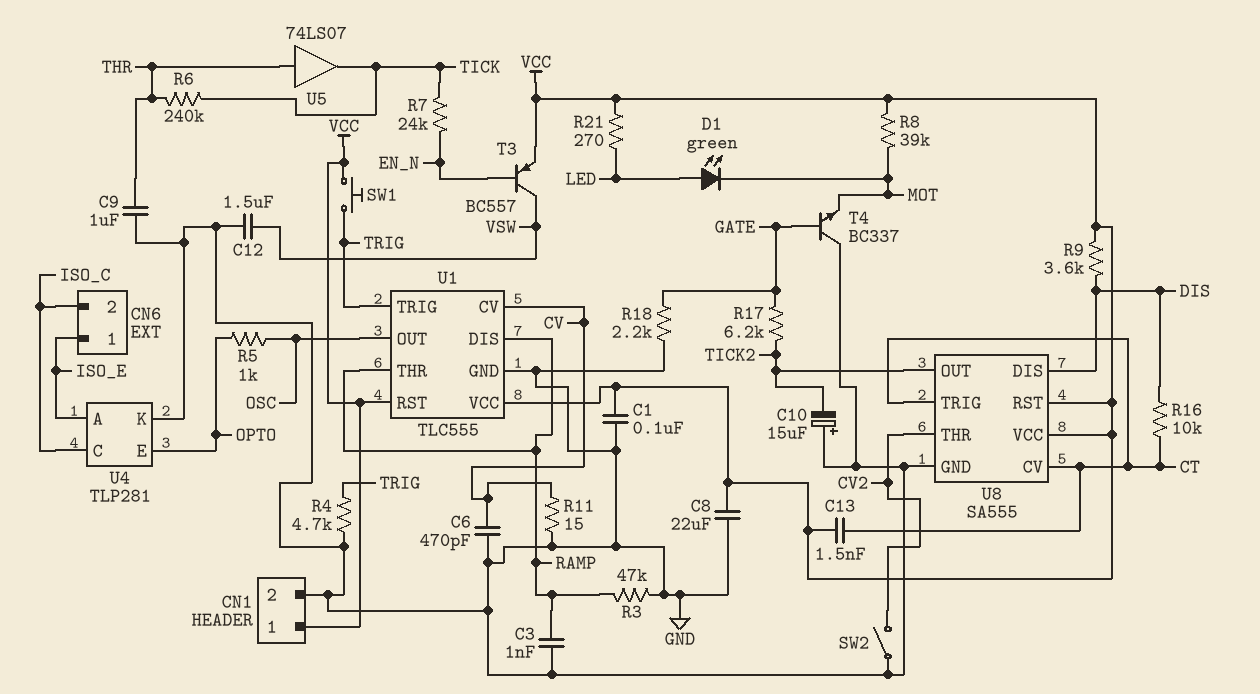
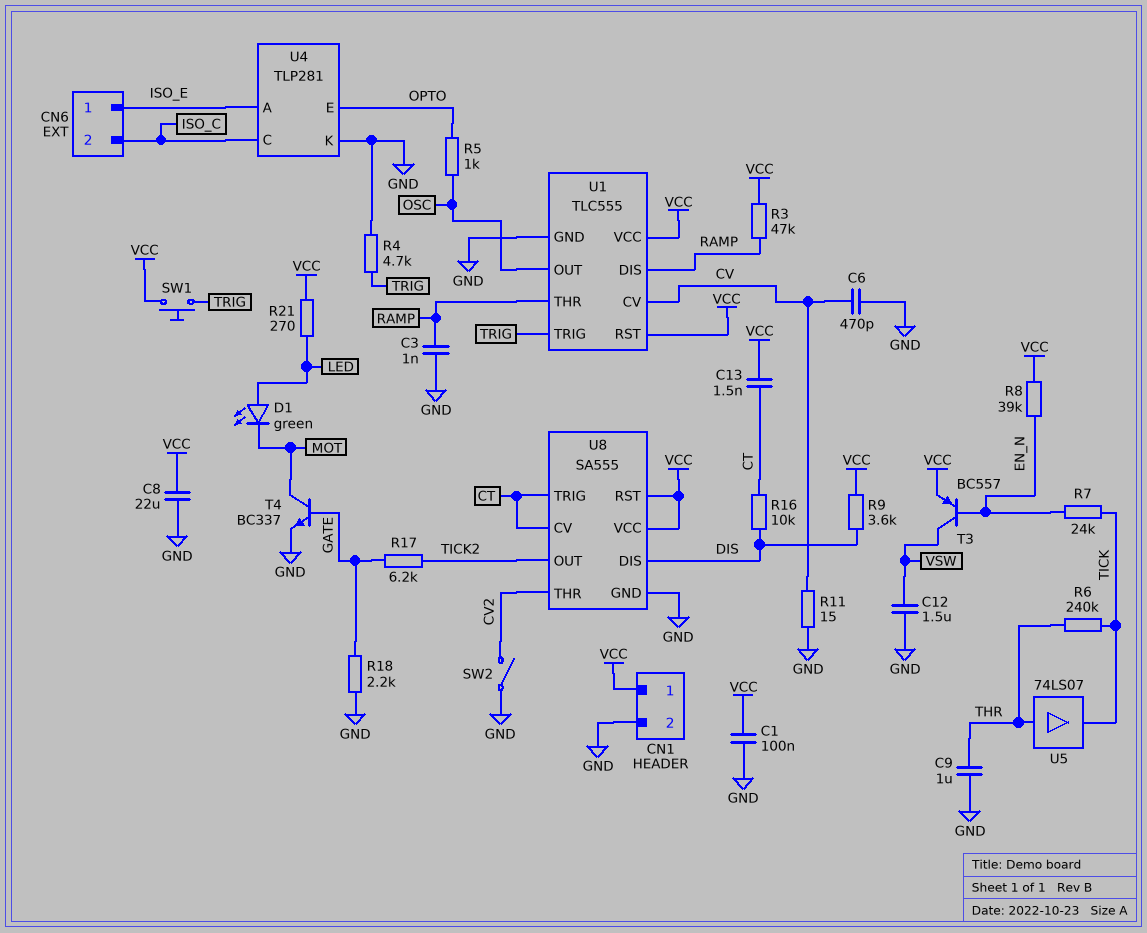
C10: 15uF (plus GND, minus TICK2) -> none
R3: 47k (GND, RAMP) -> 47k (RAMP, VCC)
R8: 39k (MOT, VCC) -> 39k (EN_N, VCC)
T4: NPN BC337 (B GATE, C GND, E MOT) -> NPN BC337 (B GATE, C MOT, E GND)

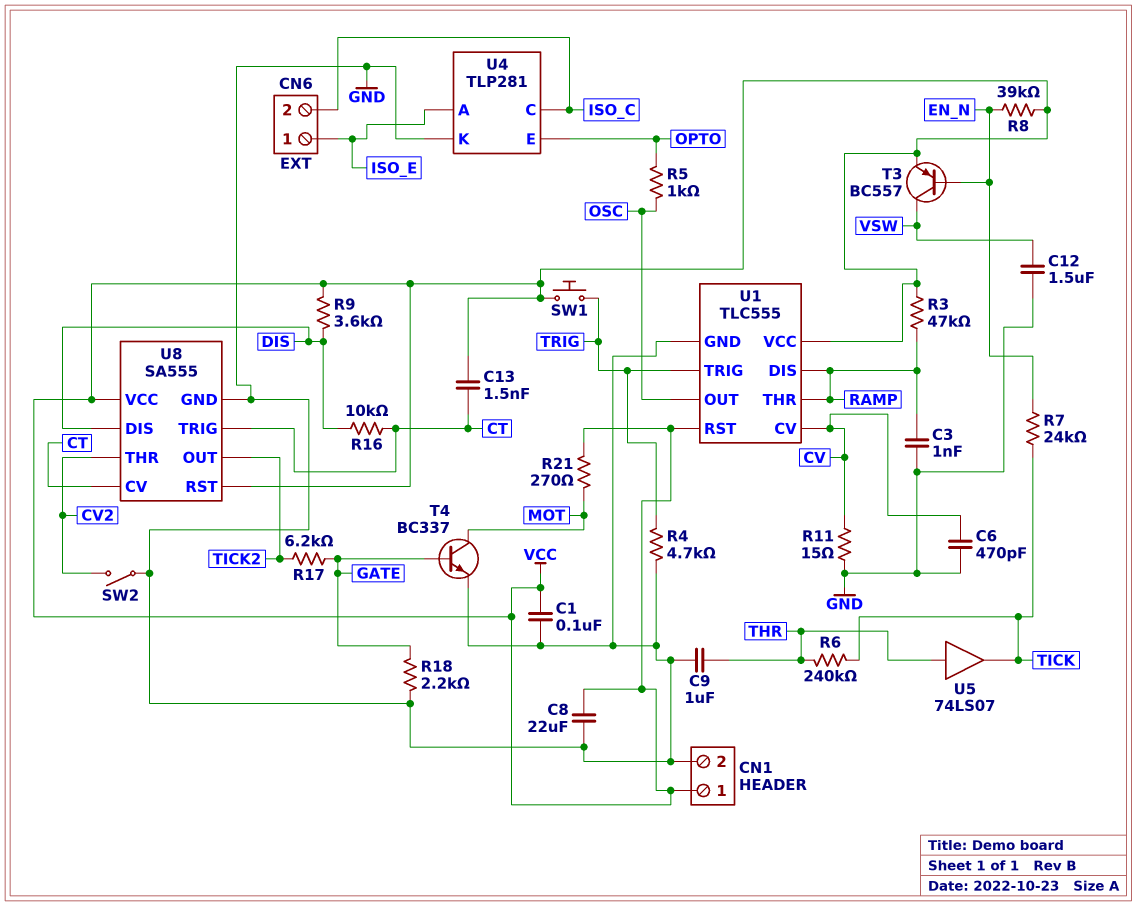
D1: LED green (A LED, K MOT) -> none
R21: 270 (LED, VCC) -> 270 (MOT, VCC)

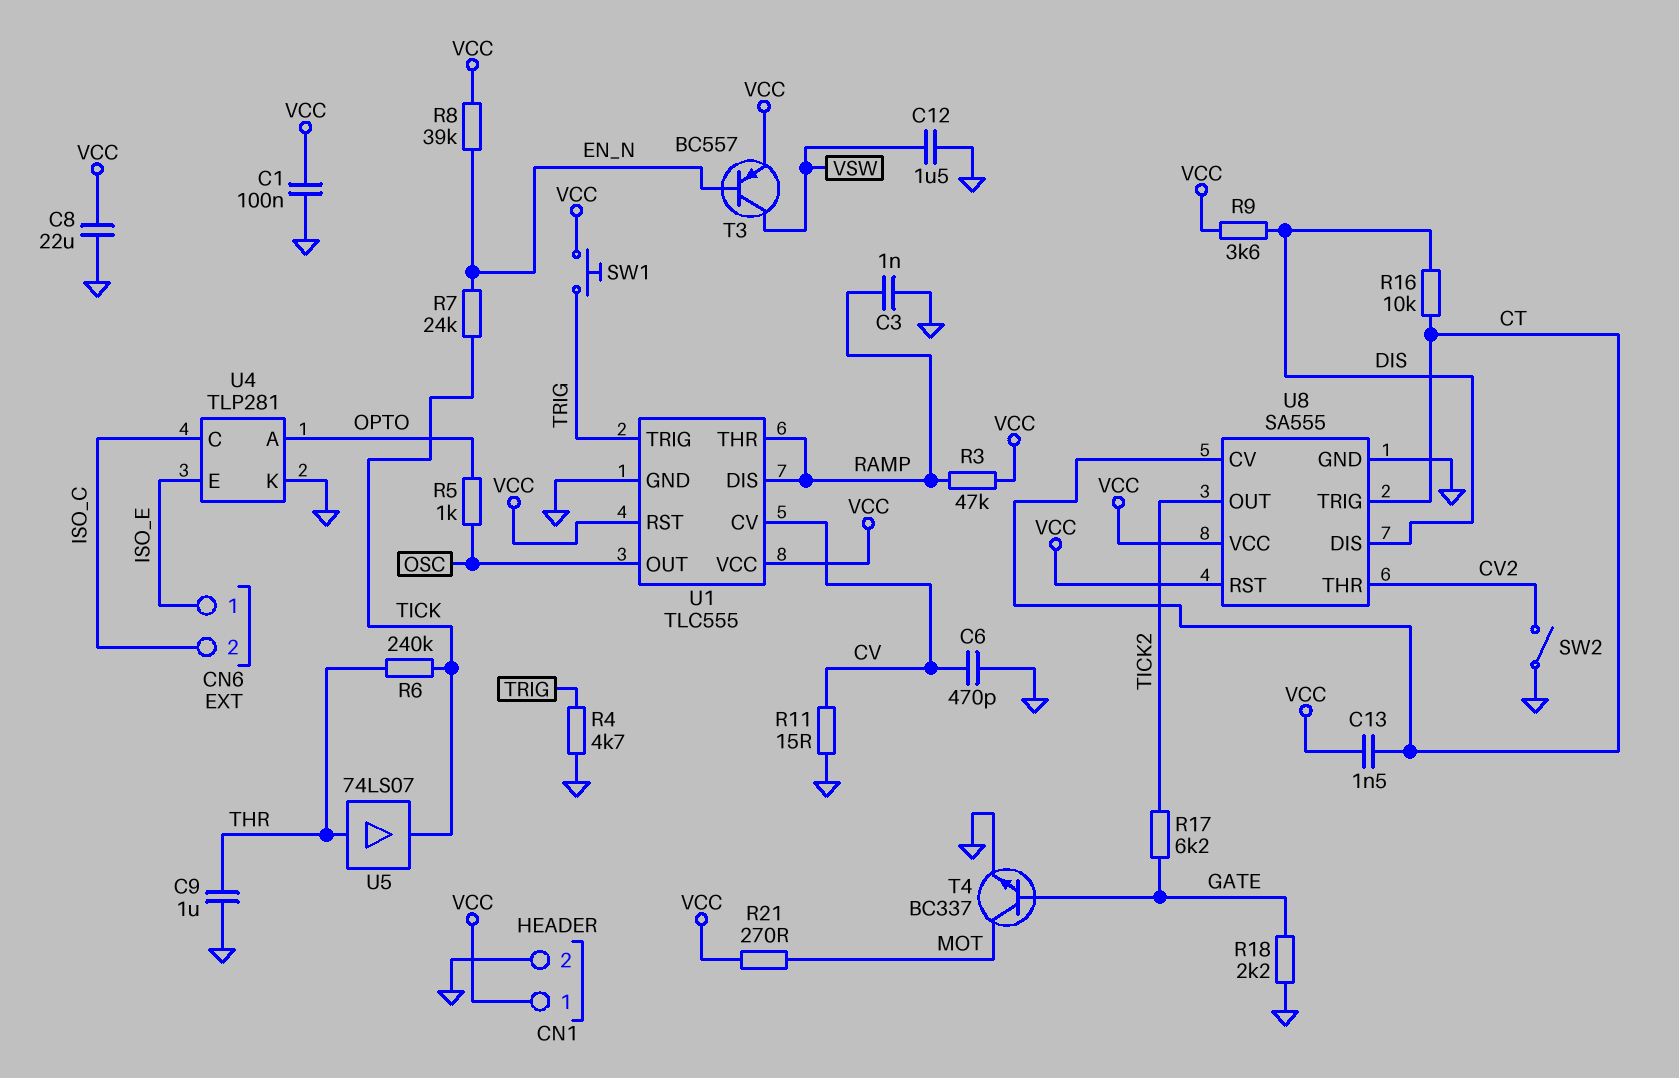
U4 pin A: ISO_E -> OPTO
U4 pin E: OPTO -> ISO_E

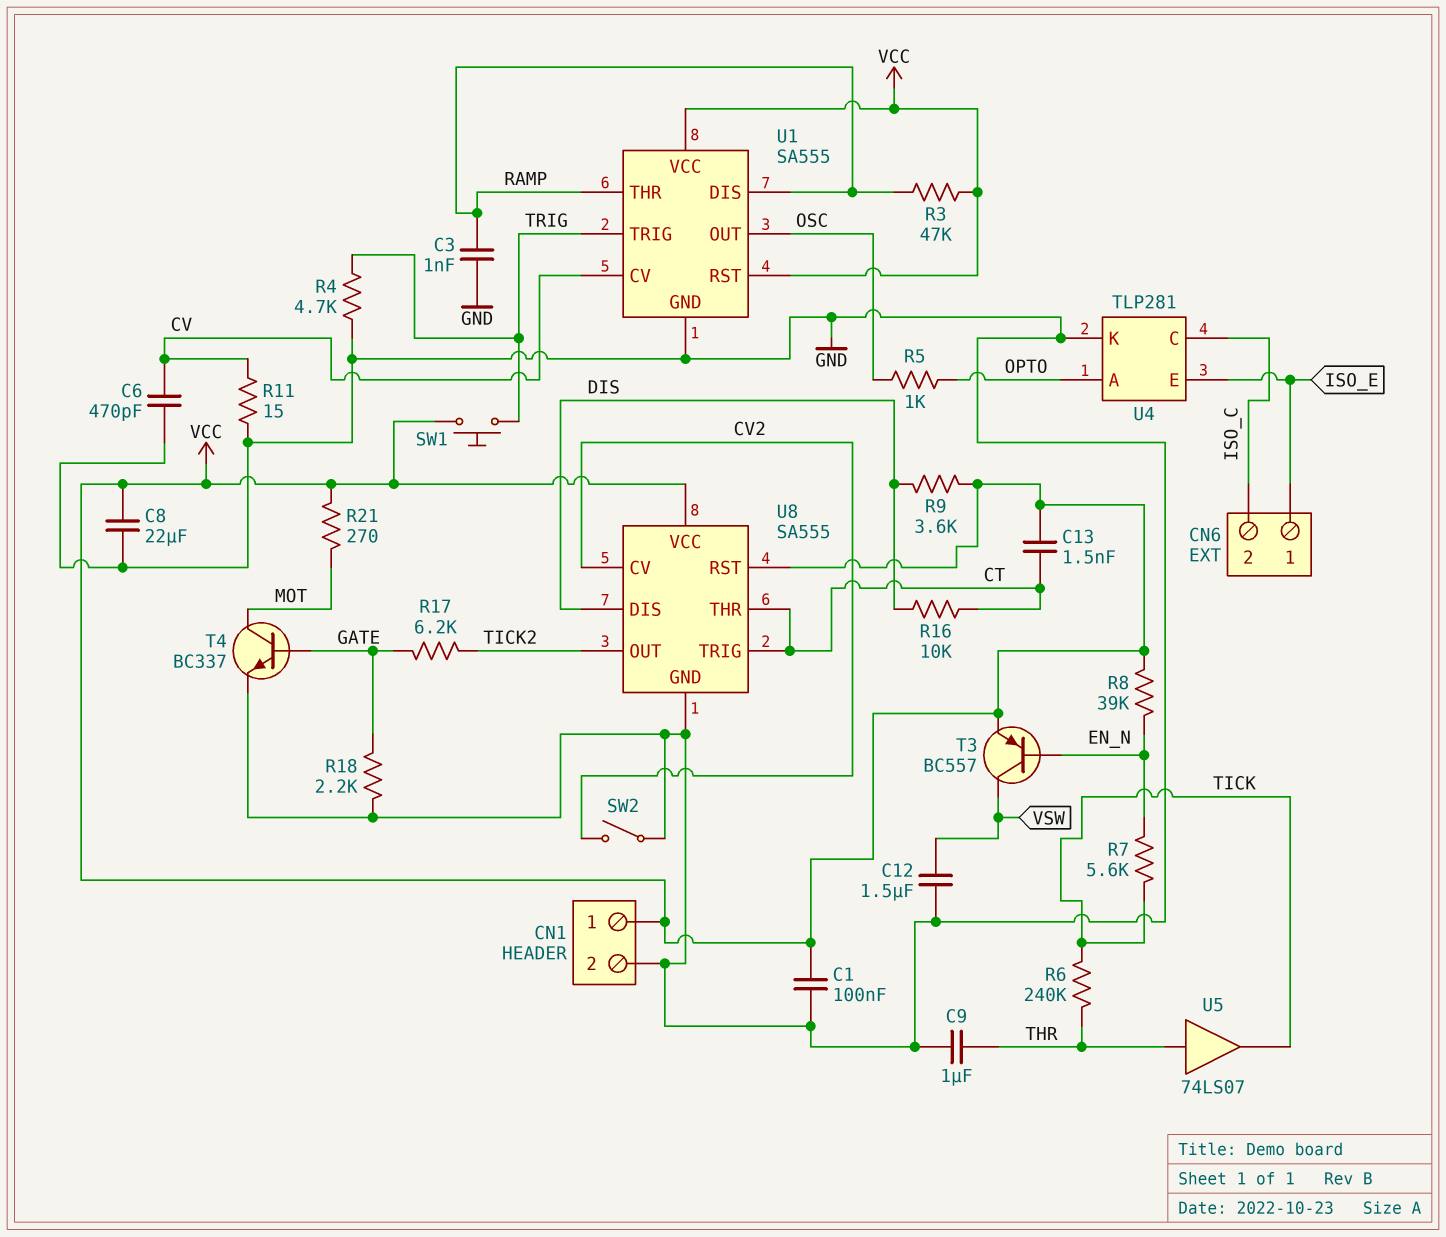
R7: 24k (EN_N, TICK) -> 5.6k (EN_N, TICK)
U1: TLC555 -> SA555
U8 pin CV: CT -> CV2
U8 pin THR: CV2 -> CT

